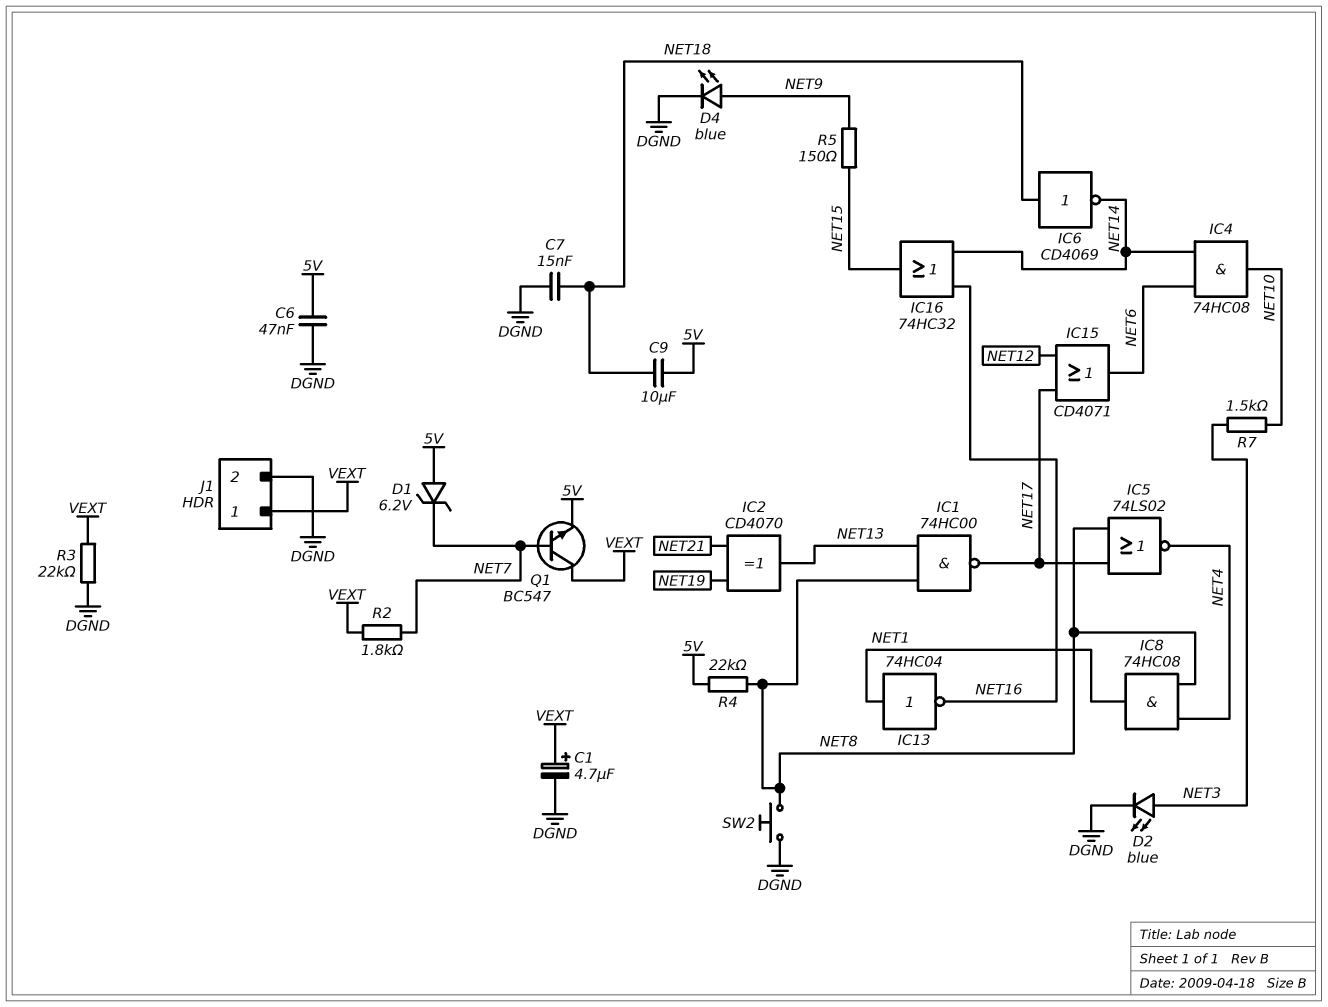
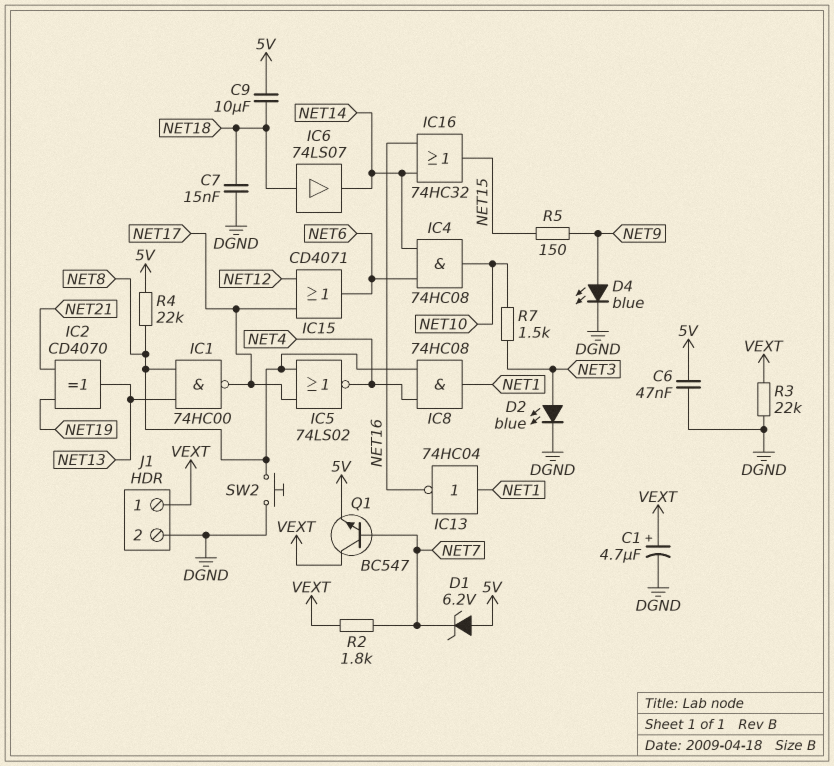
IC6: NOT CD4069 (in NET18, out NET14) -> buffer 74LS07 (in NET18, out NET14)

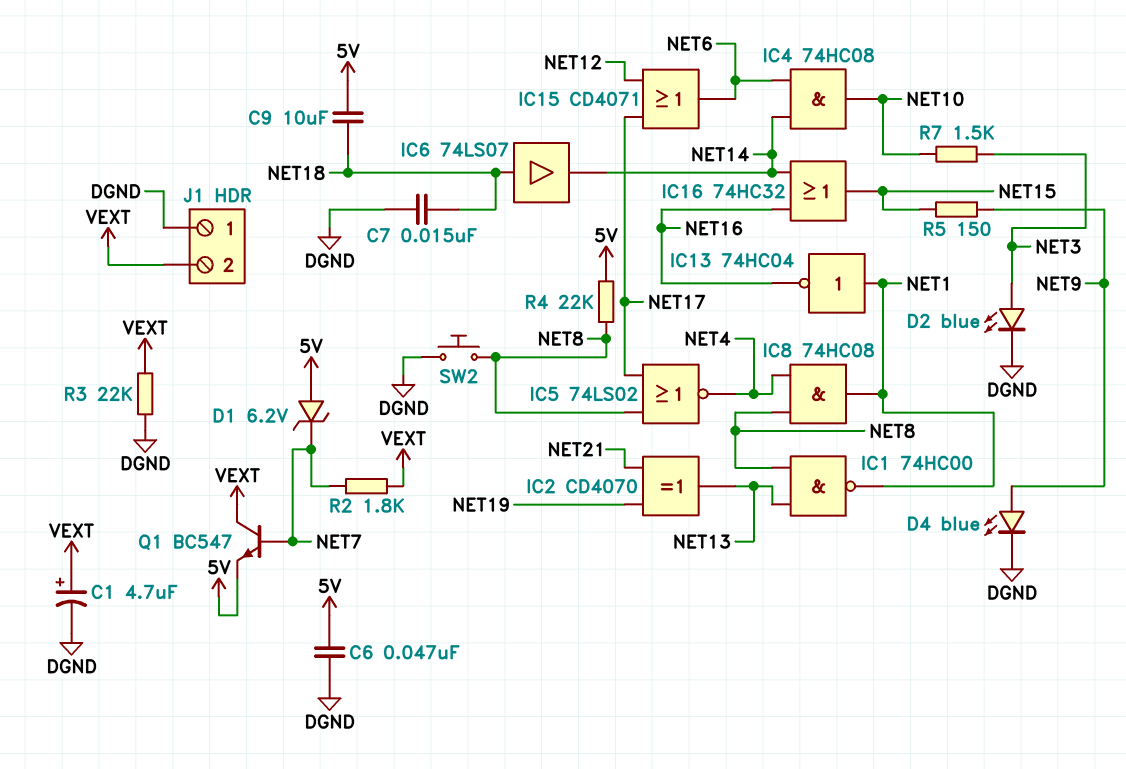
IC1: NAND 74HC00 (in NET8, in NET13, out NET17) -> NAND 74HC00 (in NET8, in NET13, out NET1)
J1 pin 1: VEXT -> DGND
J1 pin 2: DGND -> VEXT

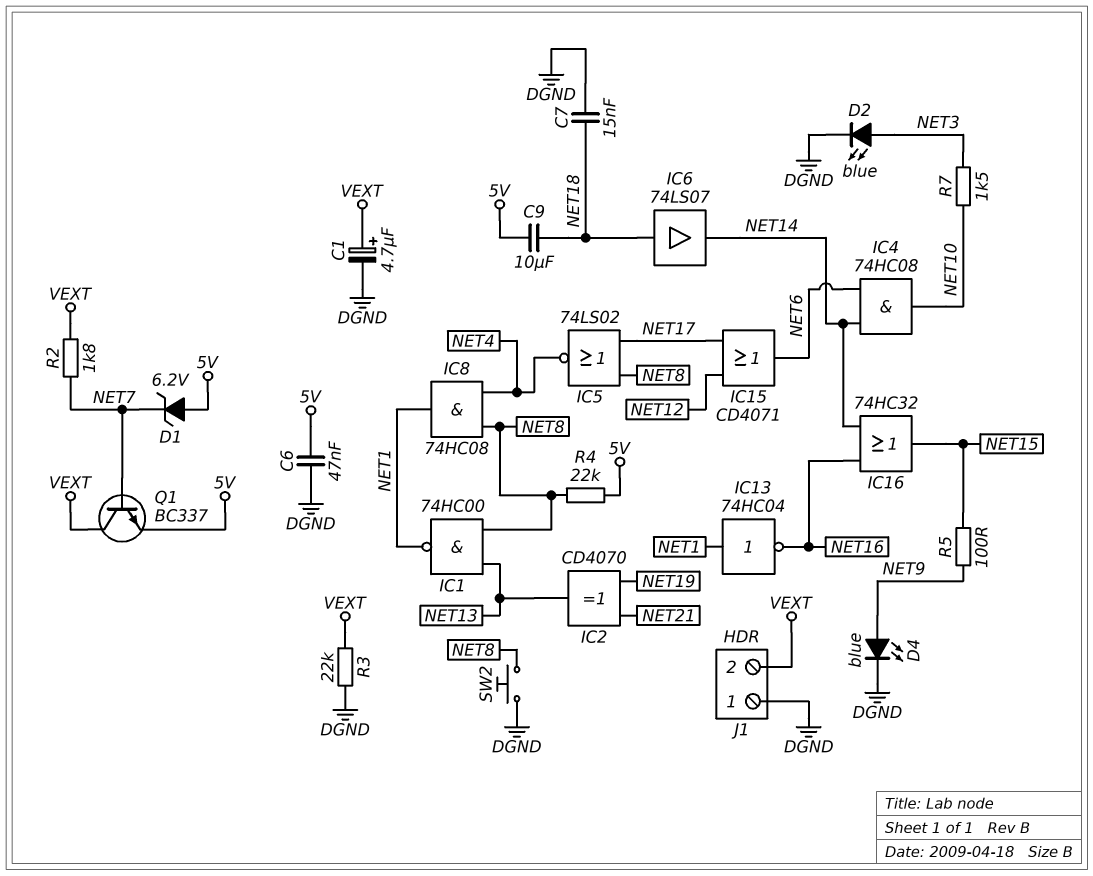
Q1: NPN BC547 (B NET7, C VEXT, E 5V) -> NPN BC337 (B NET7, C VEXT, E 5V)
R5: 150 (NET9, NET15) -> 100 (NET9, NET15)

